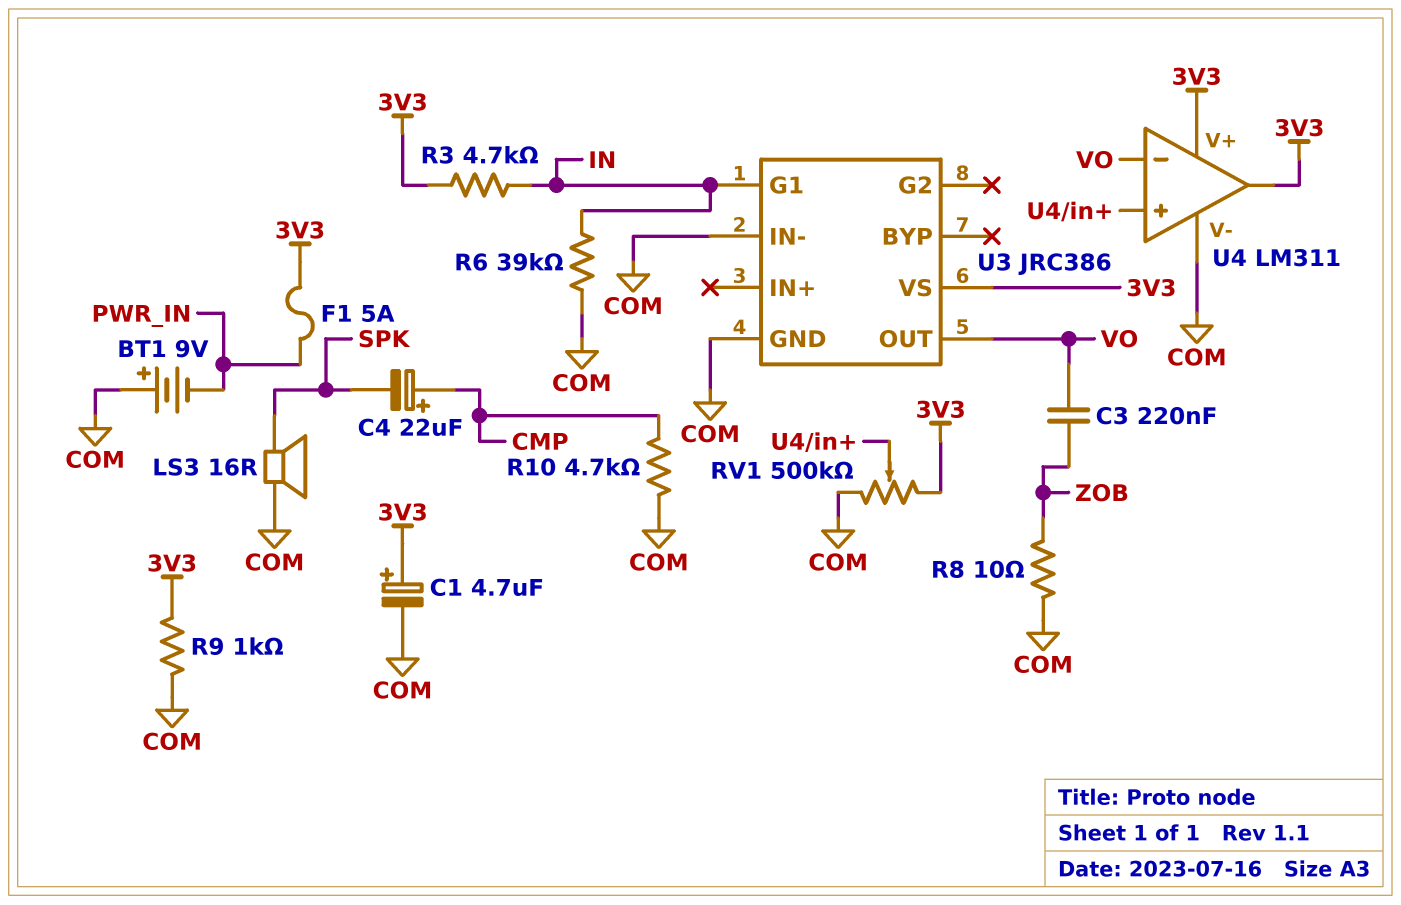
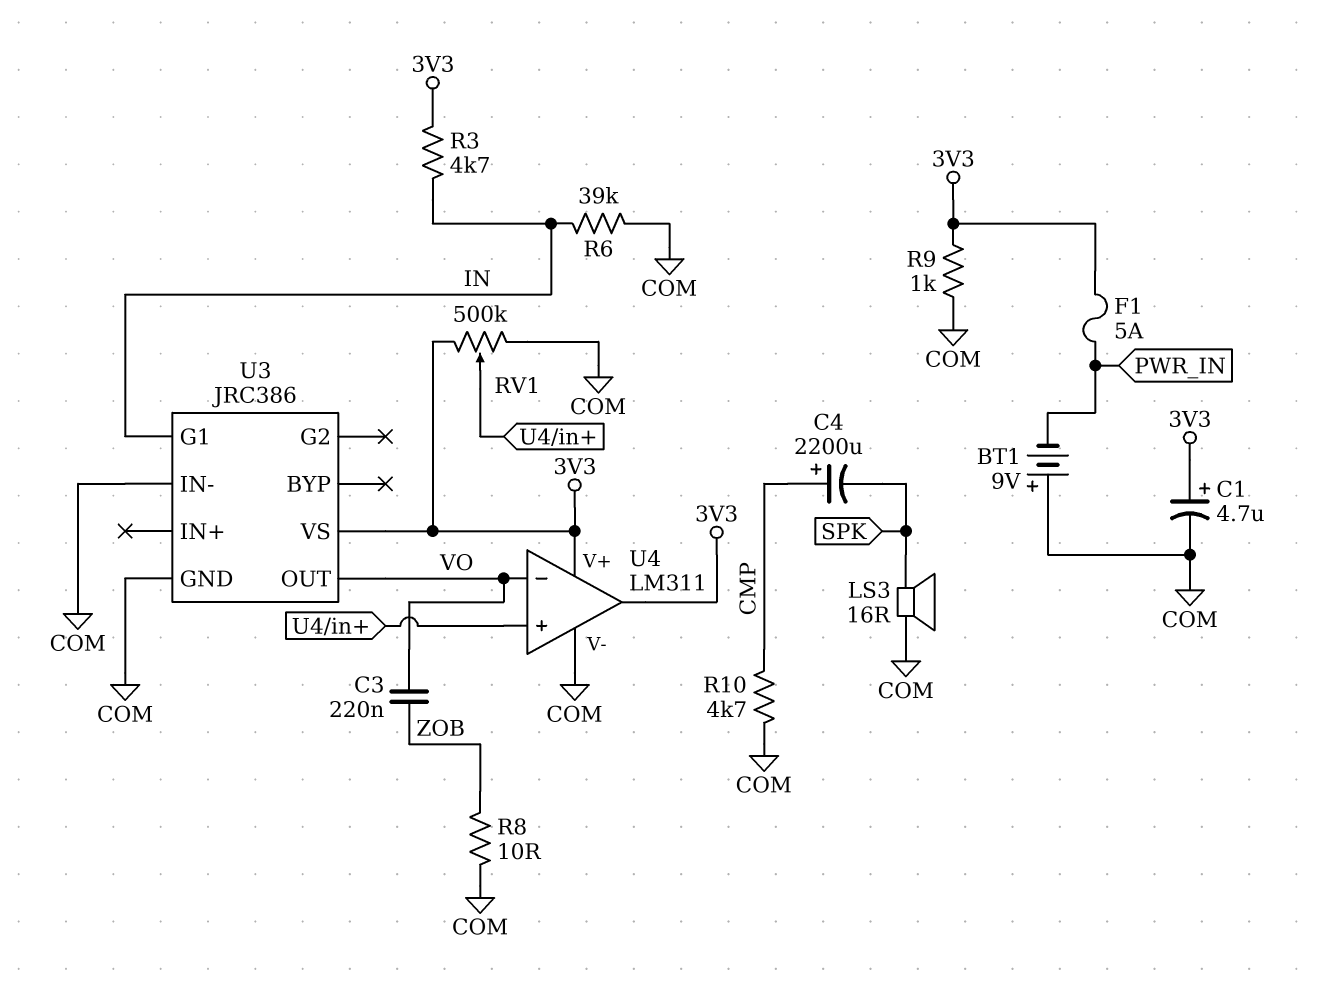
C4: 22uF (plus CMP, minus SPK) -> 2200uF (plus CMP, minus SPK)

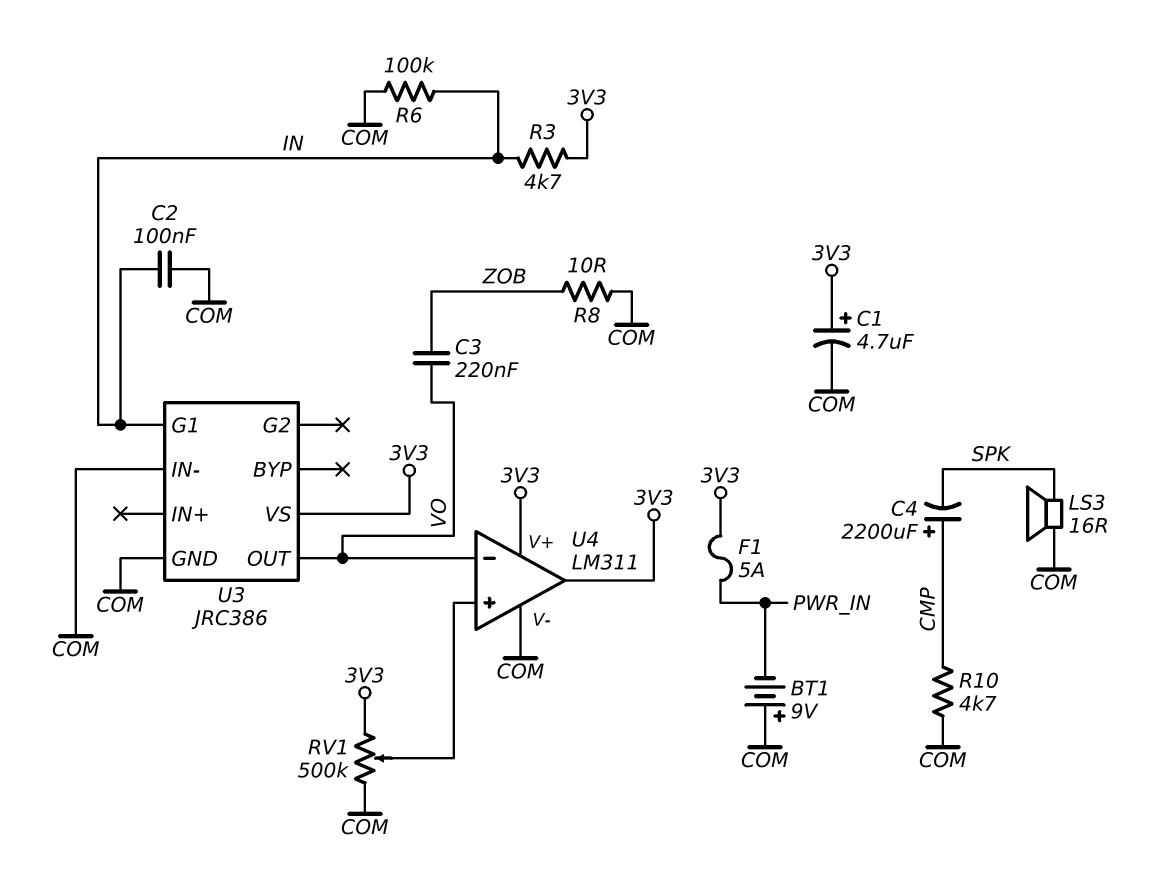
C2: none -> 100nF (COM, IN)
R6: 39k (COM, IN) -> 100k (COM, IN)
R9: 1k (3V3, COM) -> none

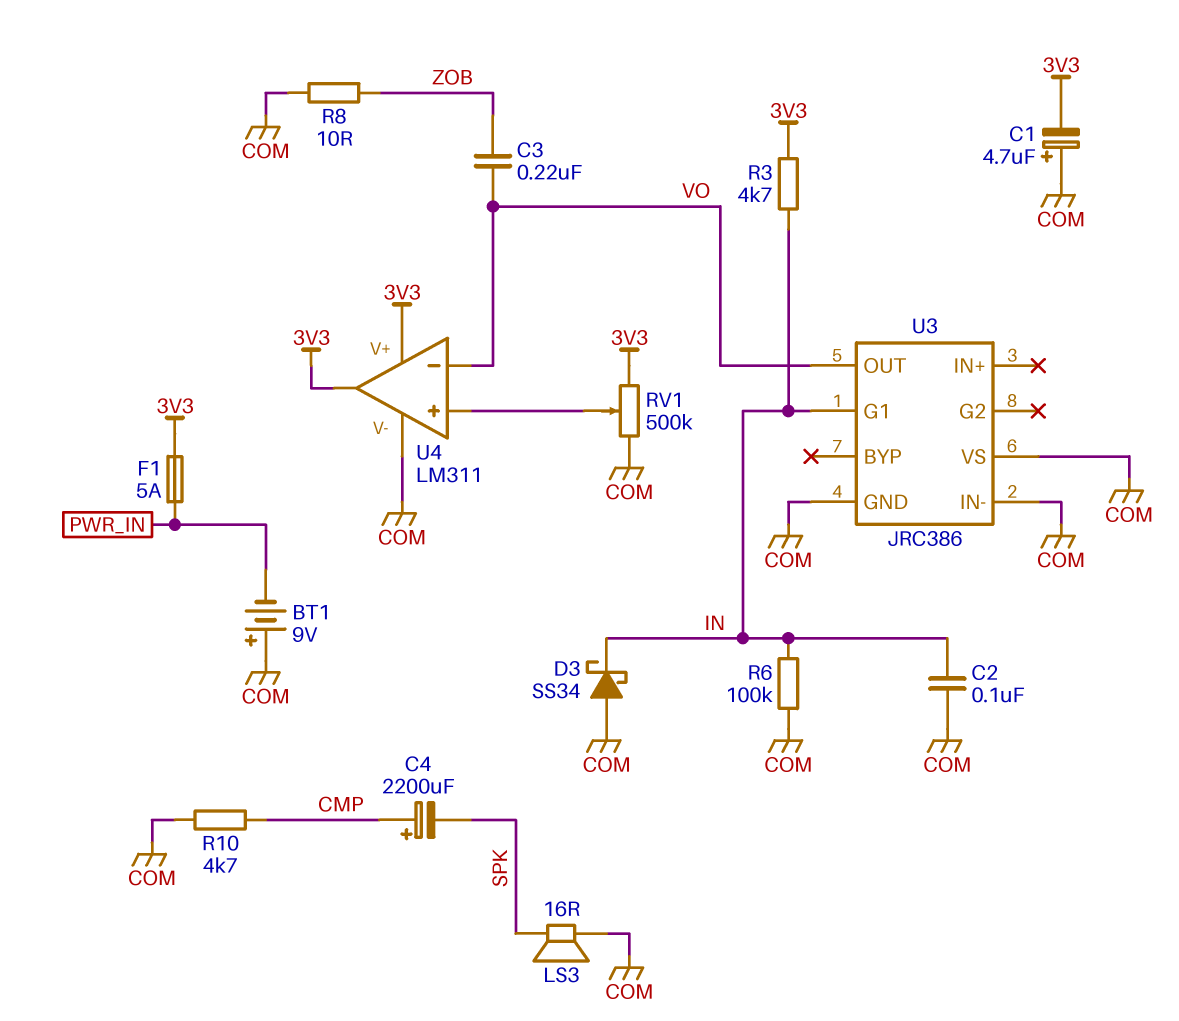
C1: 4.7uF (plus 3V3, minus COM) -> 4.7uF (plus COM, minus 3V3)
D3: none -> schottky SS34 (A COM, K IN)
U3 pin VS: 3V3 -> COM

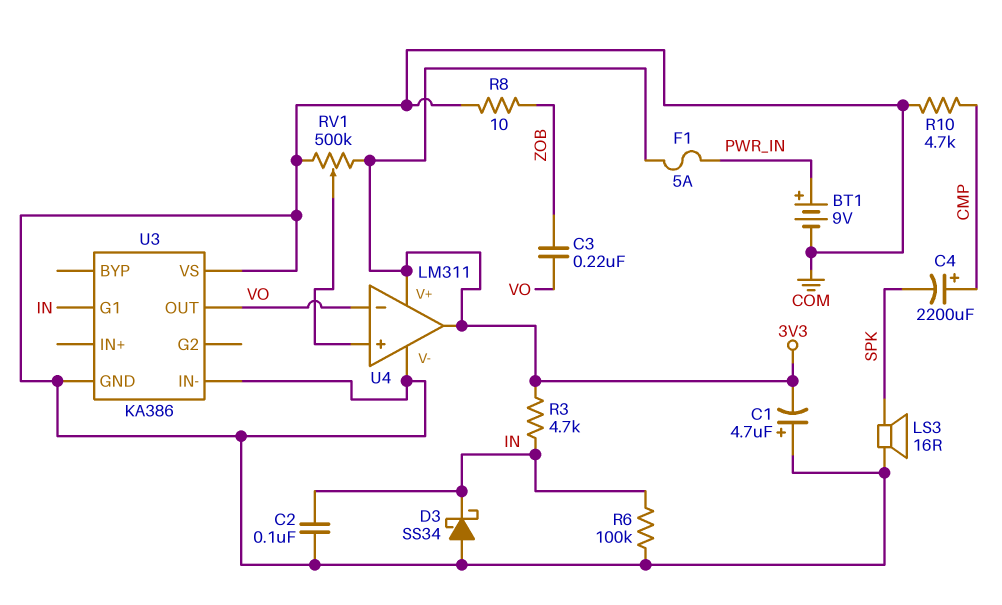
BT1: 9V (plus COM, minus PWR_IN) -> 9V (plus PWR_IN, minus COM)
U3: JRC386 -> KA386

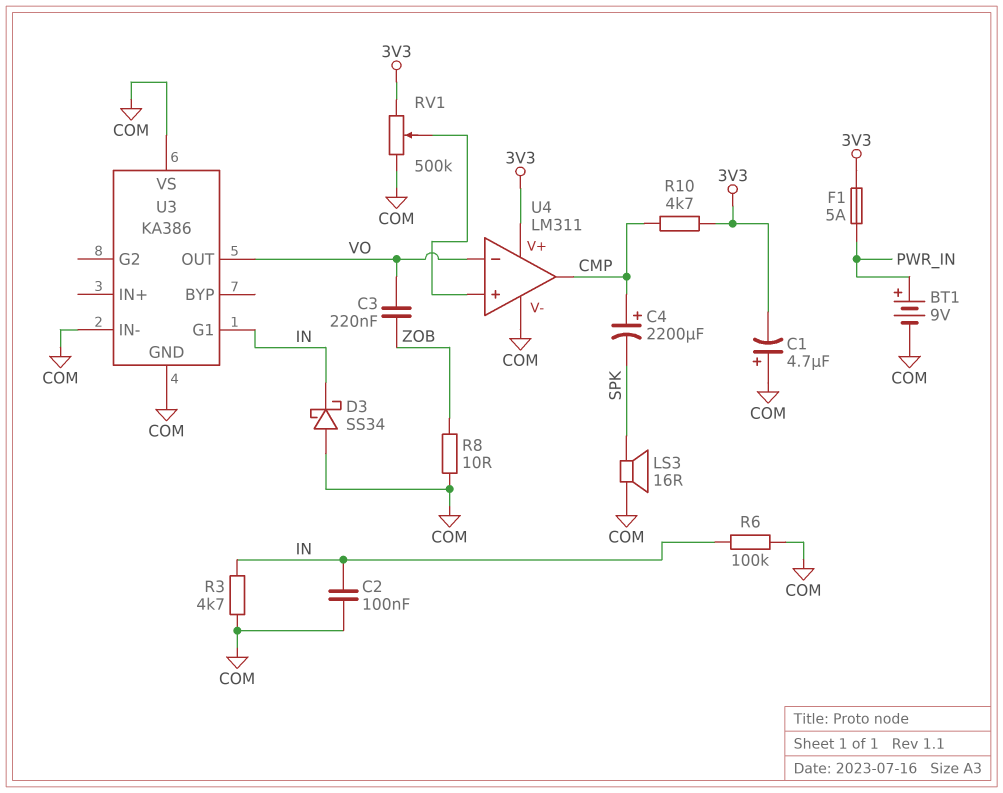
R3: 4.7k (3V3, IN) -> 4.7k (COM, IN)
R10: 4.7k (CMP, COM) -> 4.7k (3V3, CMP)
U4 pin out: 3V3 -> CMP

